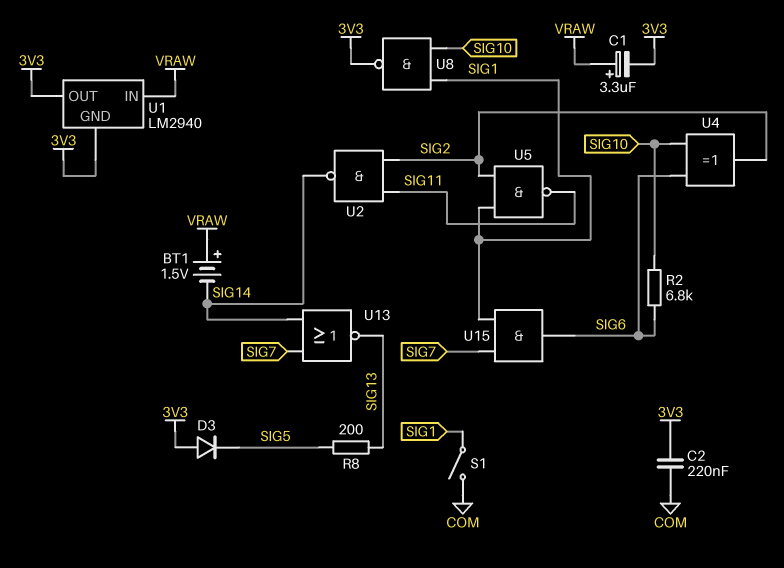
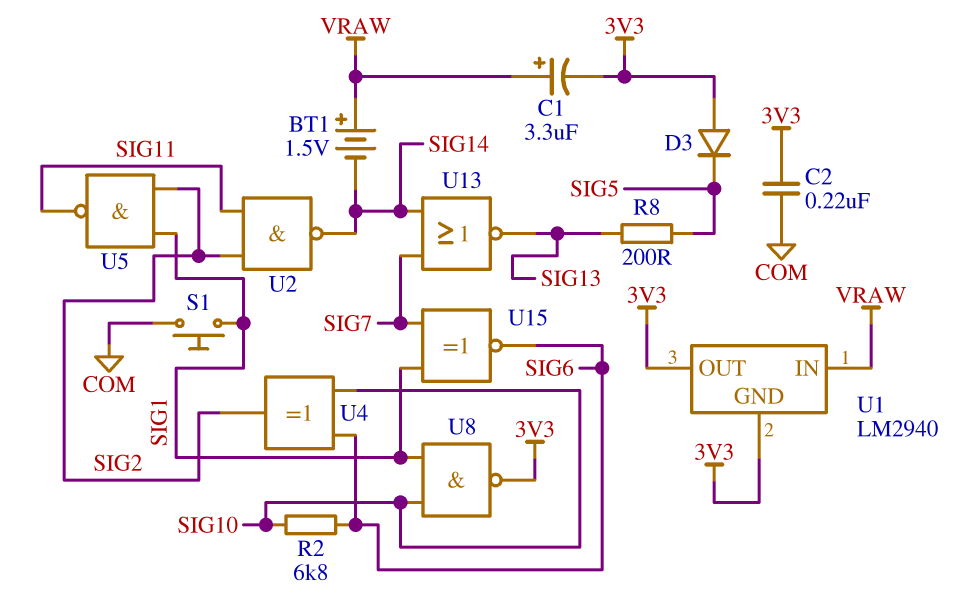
S1: switch (COM, SIG1) -> button (COM, SIG1)
U15: AND (in SIG1, in SIG7, out SIG6) -> XNOR (in SIG1, in SIG7, out SIG6)

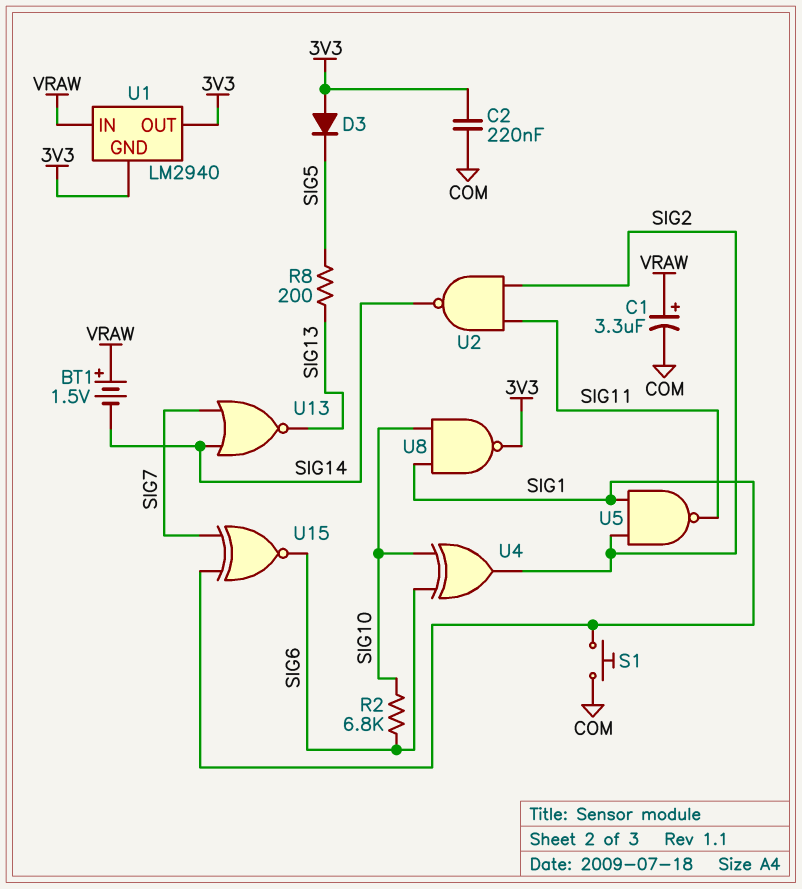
C1: 3.3uF (plus VRAW, minus 3V3) -> 3.3uF (plus VRAW, minus COM)

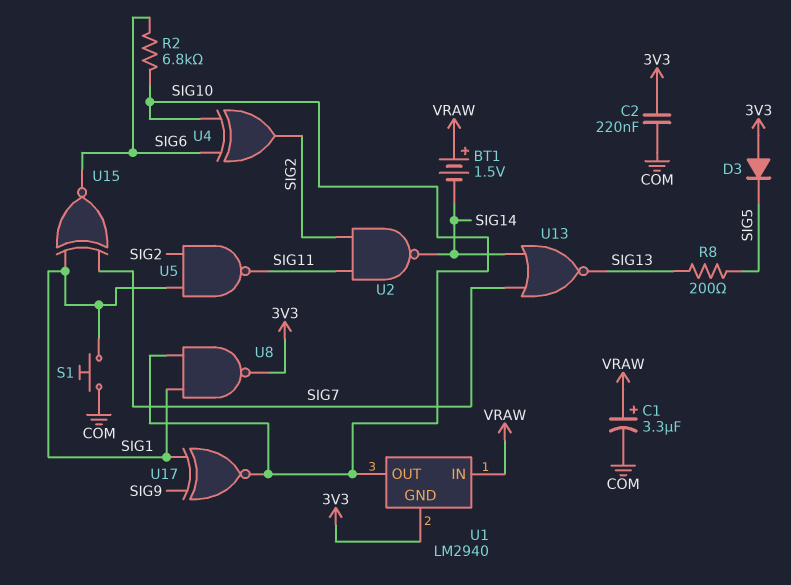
U1 pin OUT: 3V3 -> SIG10
U17: none -> XNOR (in SIG1, in SIG9, out SIG10)

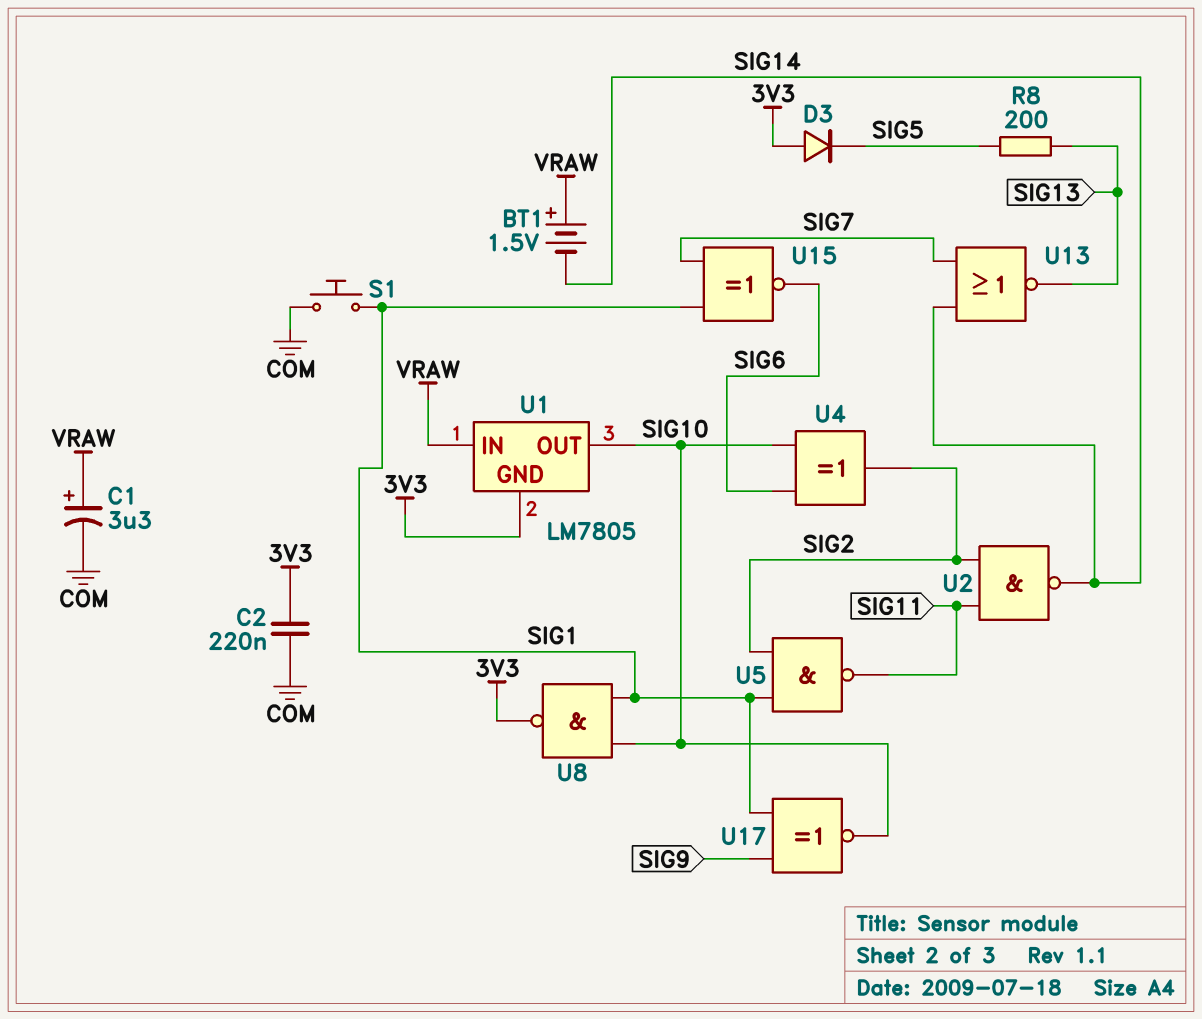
R2: 6.8k (SIG6, SIG10) -> none
U1: LM2940 -> LM7805

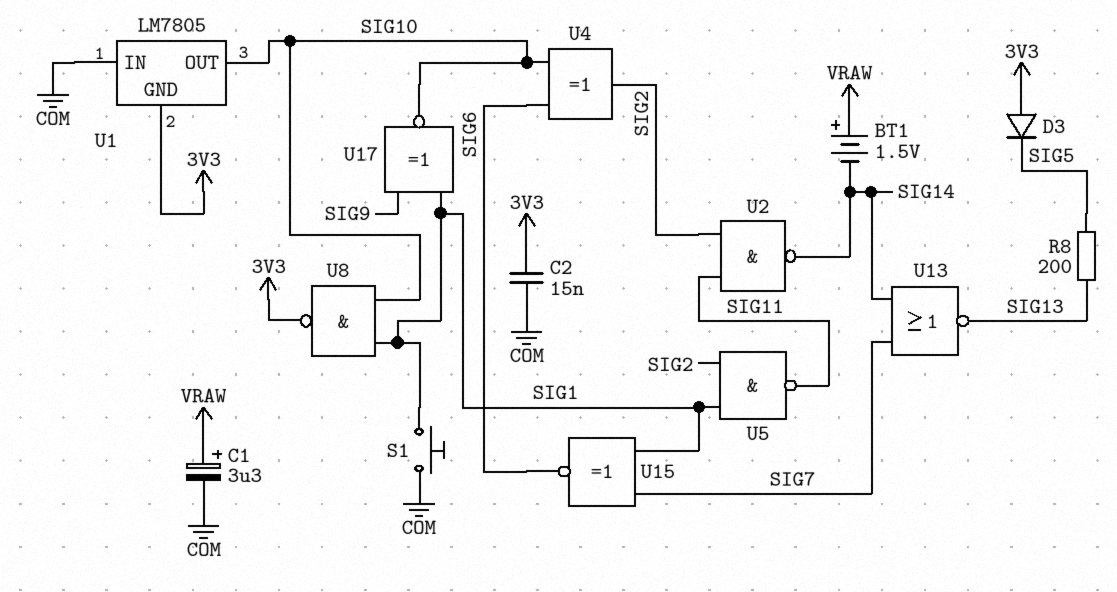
C2: 220nF (3V3, COM) -> 15nF (3V3, COM)
U1 pin IN: VRAW -> COM

